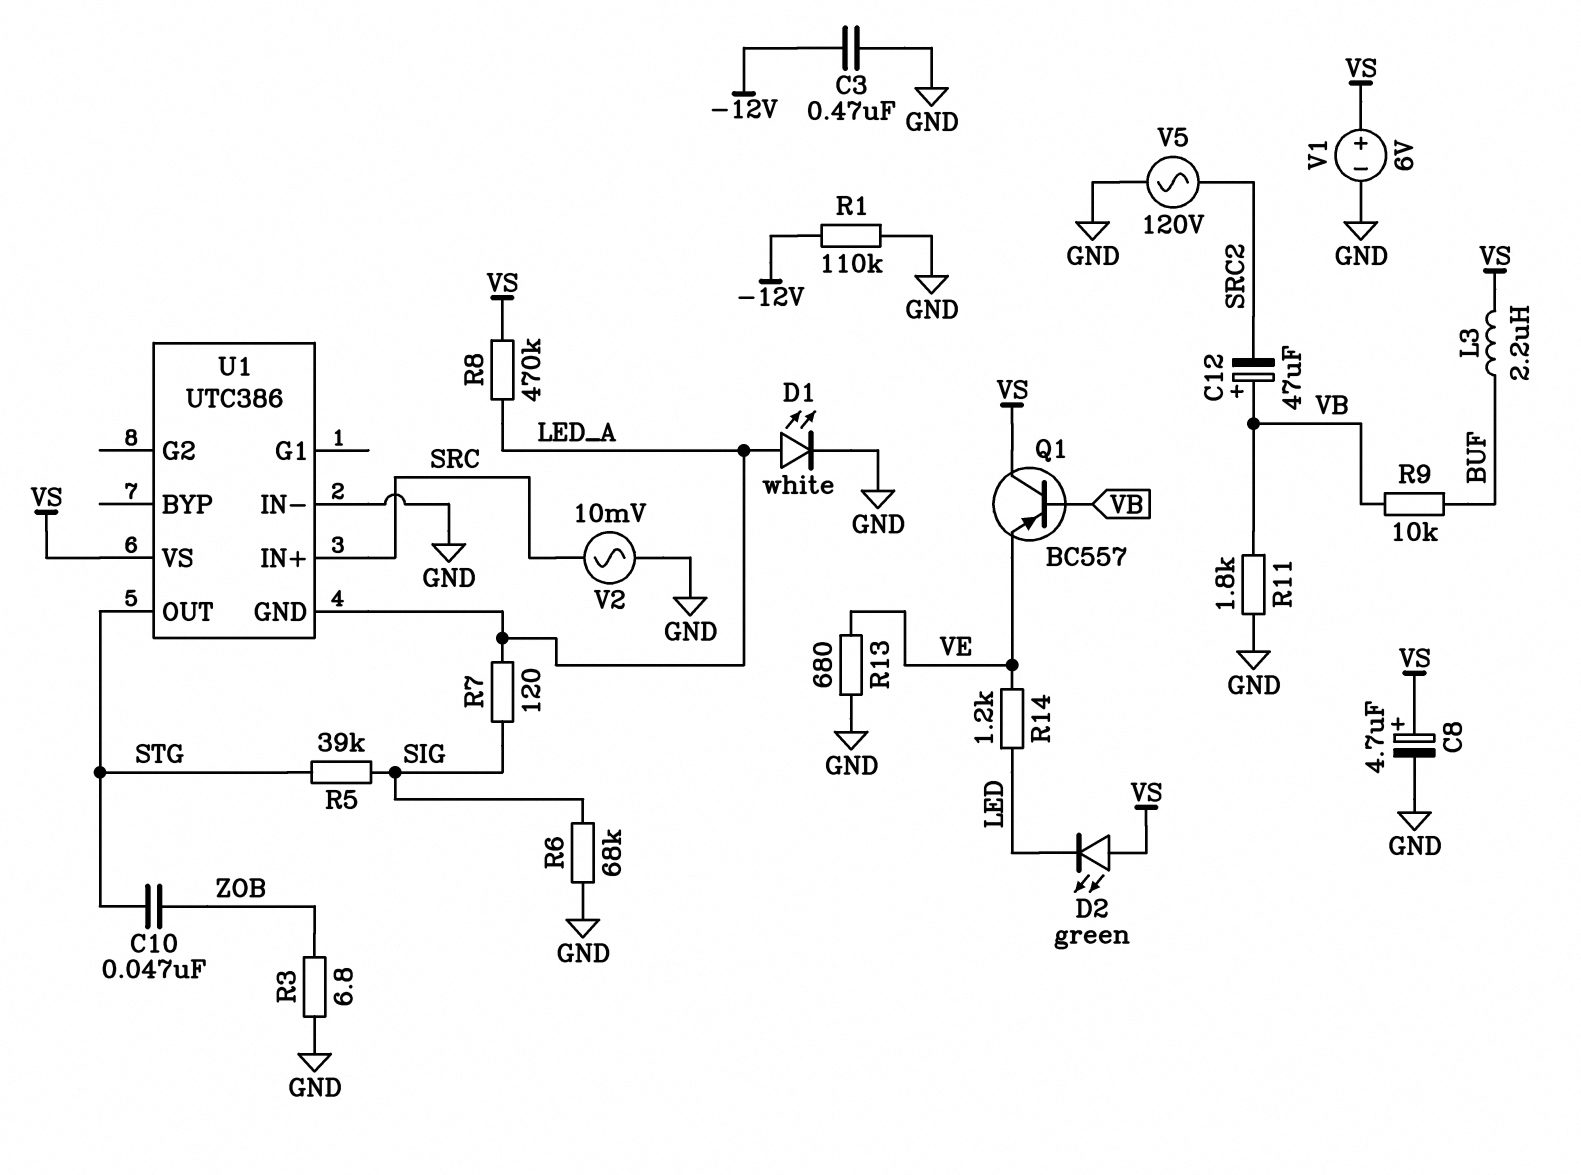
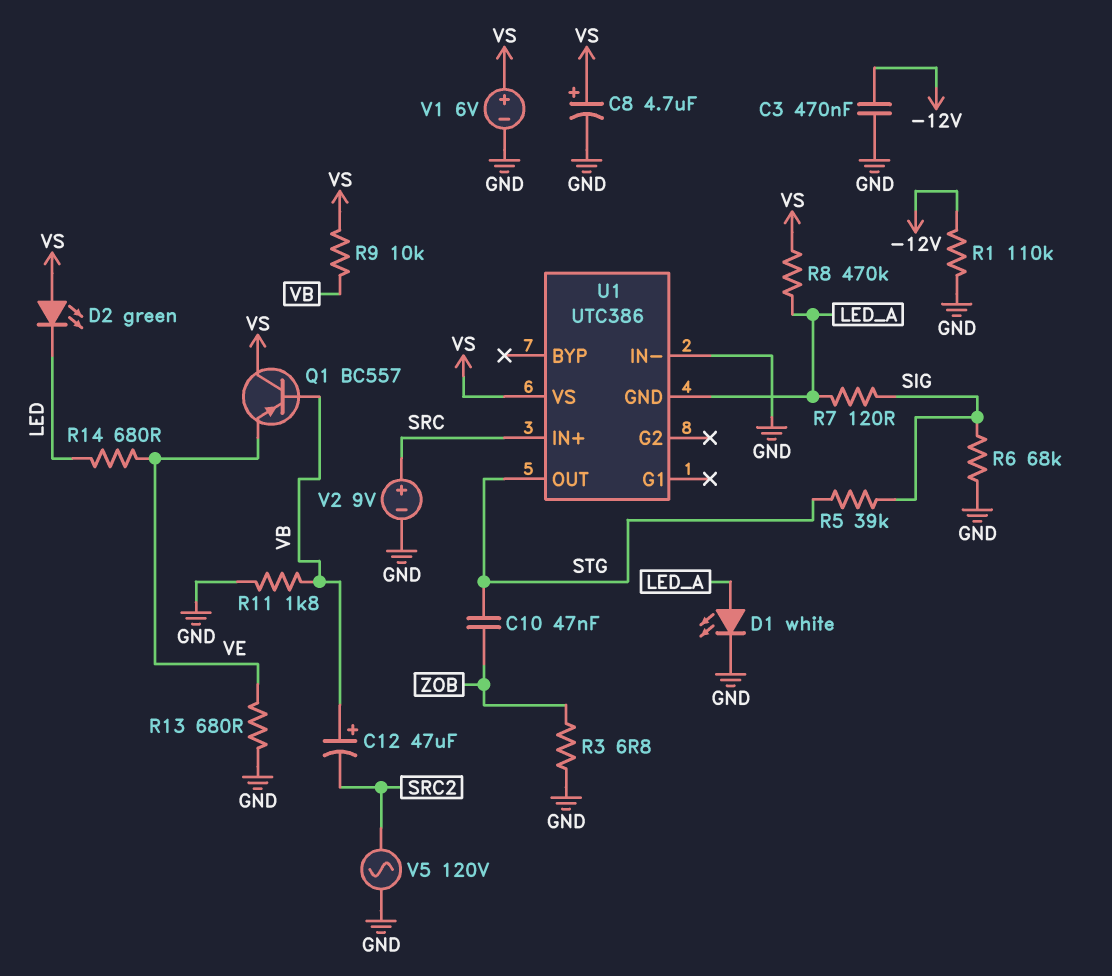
L3: 2.2uH (BUF, VS) -> none
R9: 10k (BUF, VB) -> 10k (VB, VS)
R14: 1.2k (LED, VE) -> 680 (LED, VE)
V2: AC 10mV (GND, SRC) -> 9V (plus SRC, minus GND)

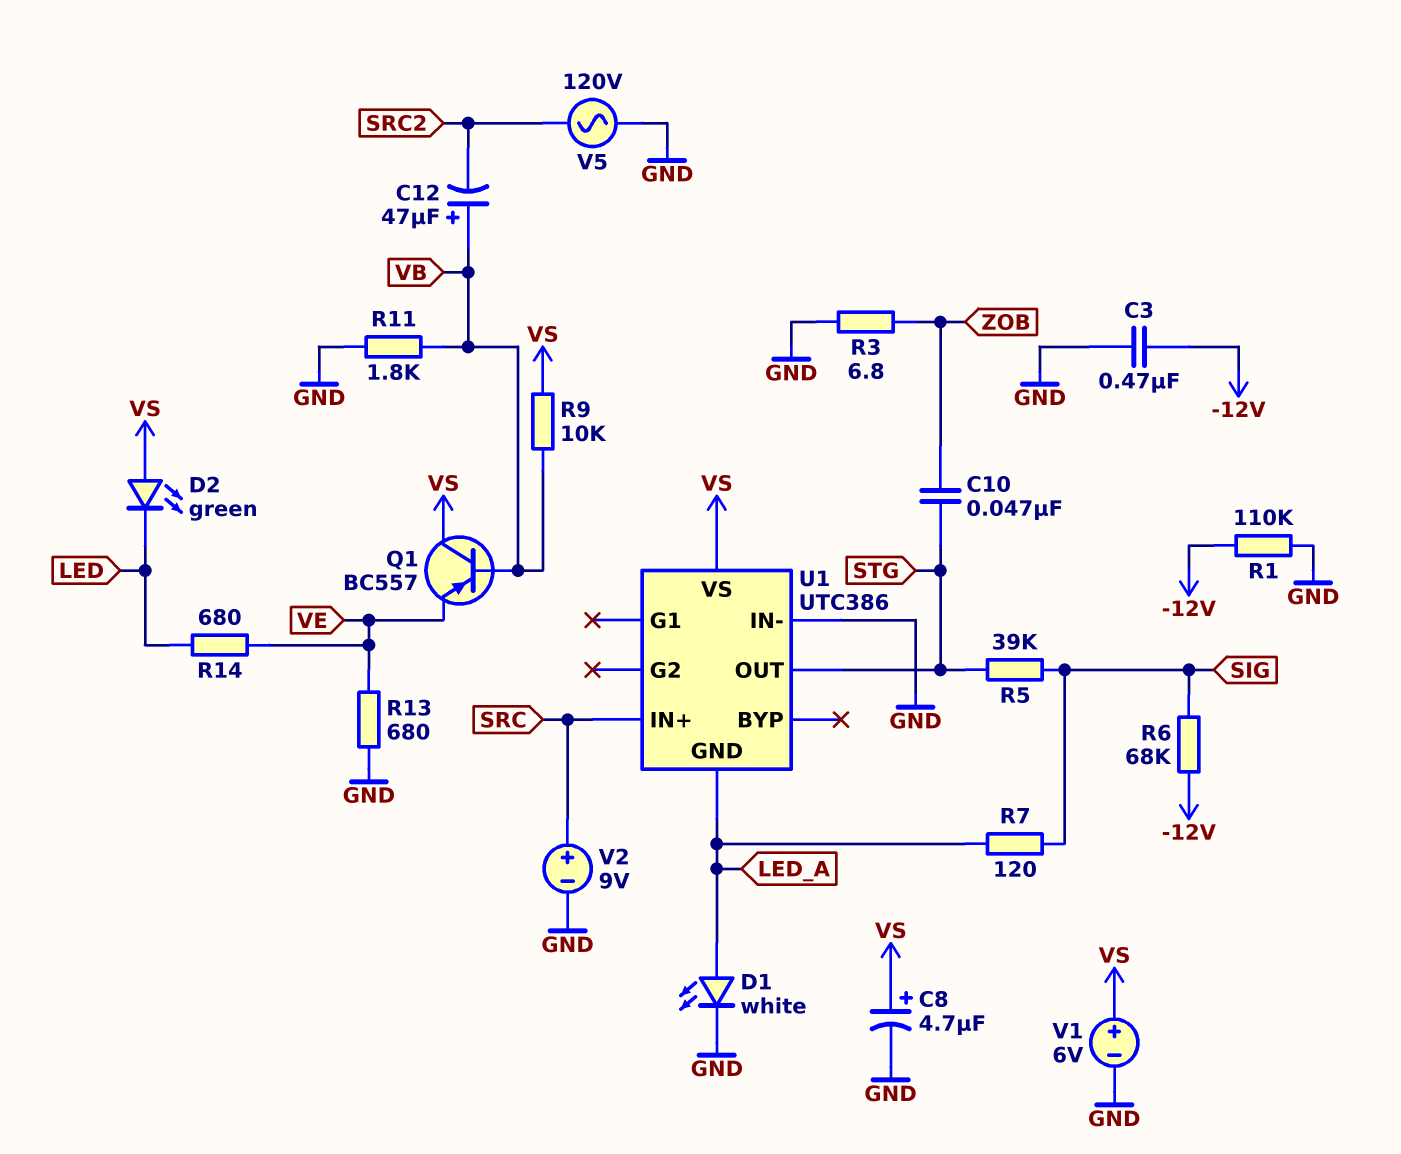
R6: 68k (GND, SIG) -> 68k (-12V, SIG)
R8: 470k (LED_A, VS) -> none

